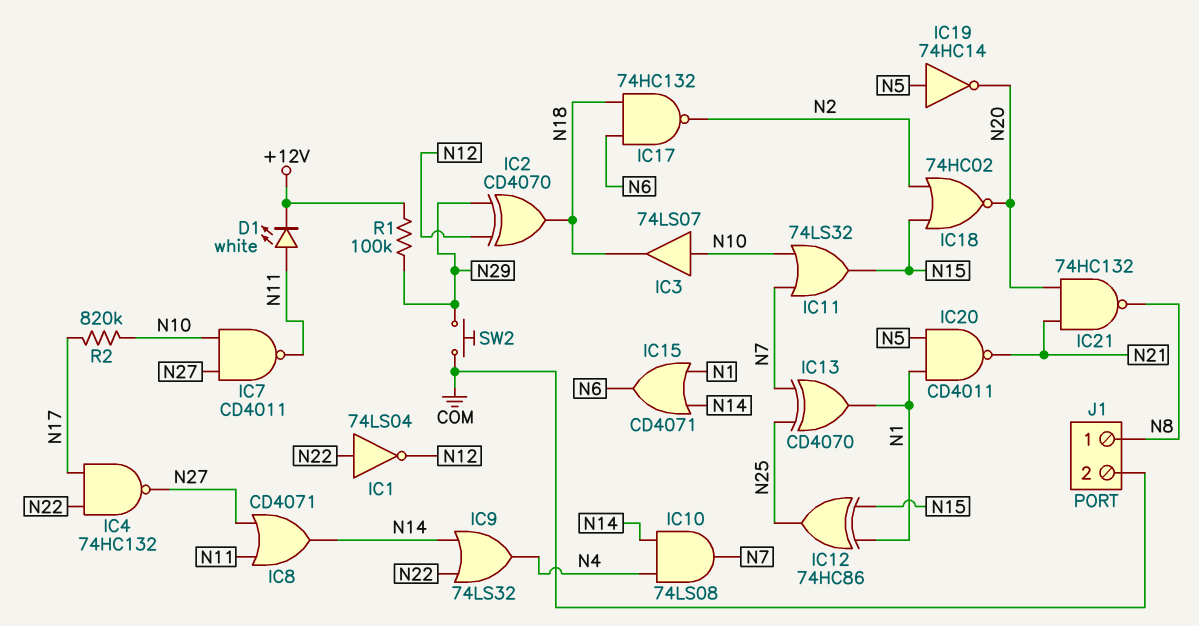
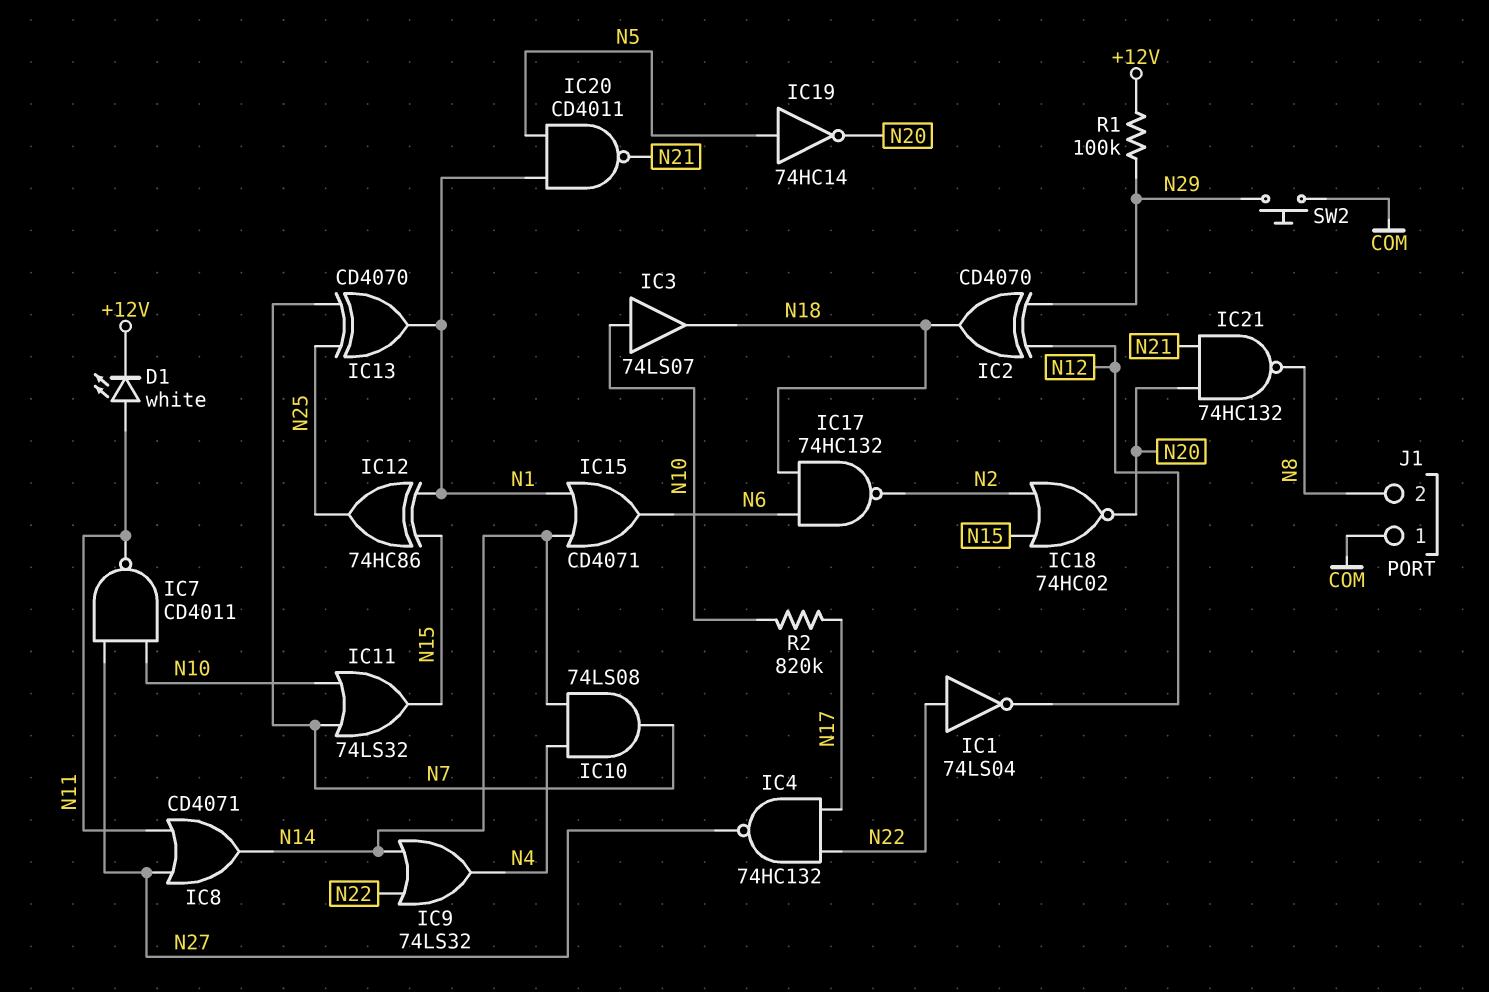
J1 pin 1: N8 -> COM
J1 pin 2: COM -> N8

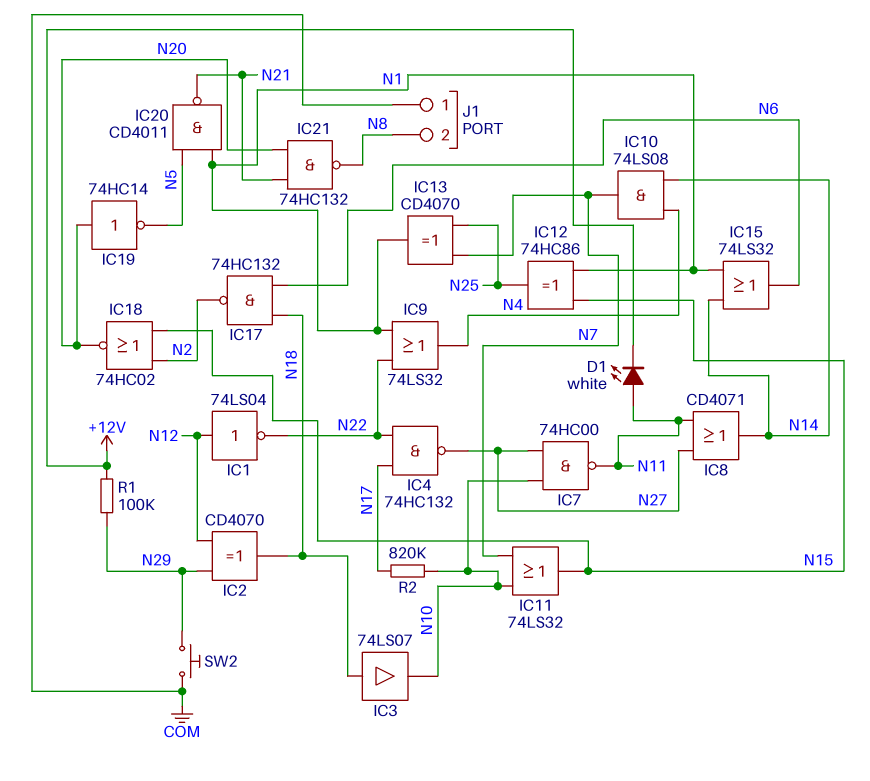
IC1: NOT 74LS04 (in N22, out N12) -> NOT 74LS04 (in N12, out N22)
IC3: buffer 74LS07 (in N10, out N18) -> buffer 74LS07 (in N18, out N10)
IC7: NAND CD4011 (in N10, in N27, out N11) -> NAND 74HC00 (in N10, in N27, out N11)
IC9: OR 74LS32 (in N14, in N22, out N4) -> OR 74LS32 (in N1, in N22, out N4)
IC15: OR CD4071 (in N1, in N14, out N6) -> OR 74LS32 (in N1, in N14, out N6)
IC19: NOT 74HC14 (in N5, out N20) -> NOT 74HC14 (in N20, out N5)

